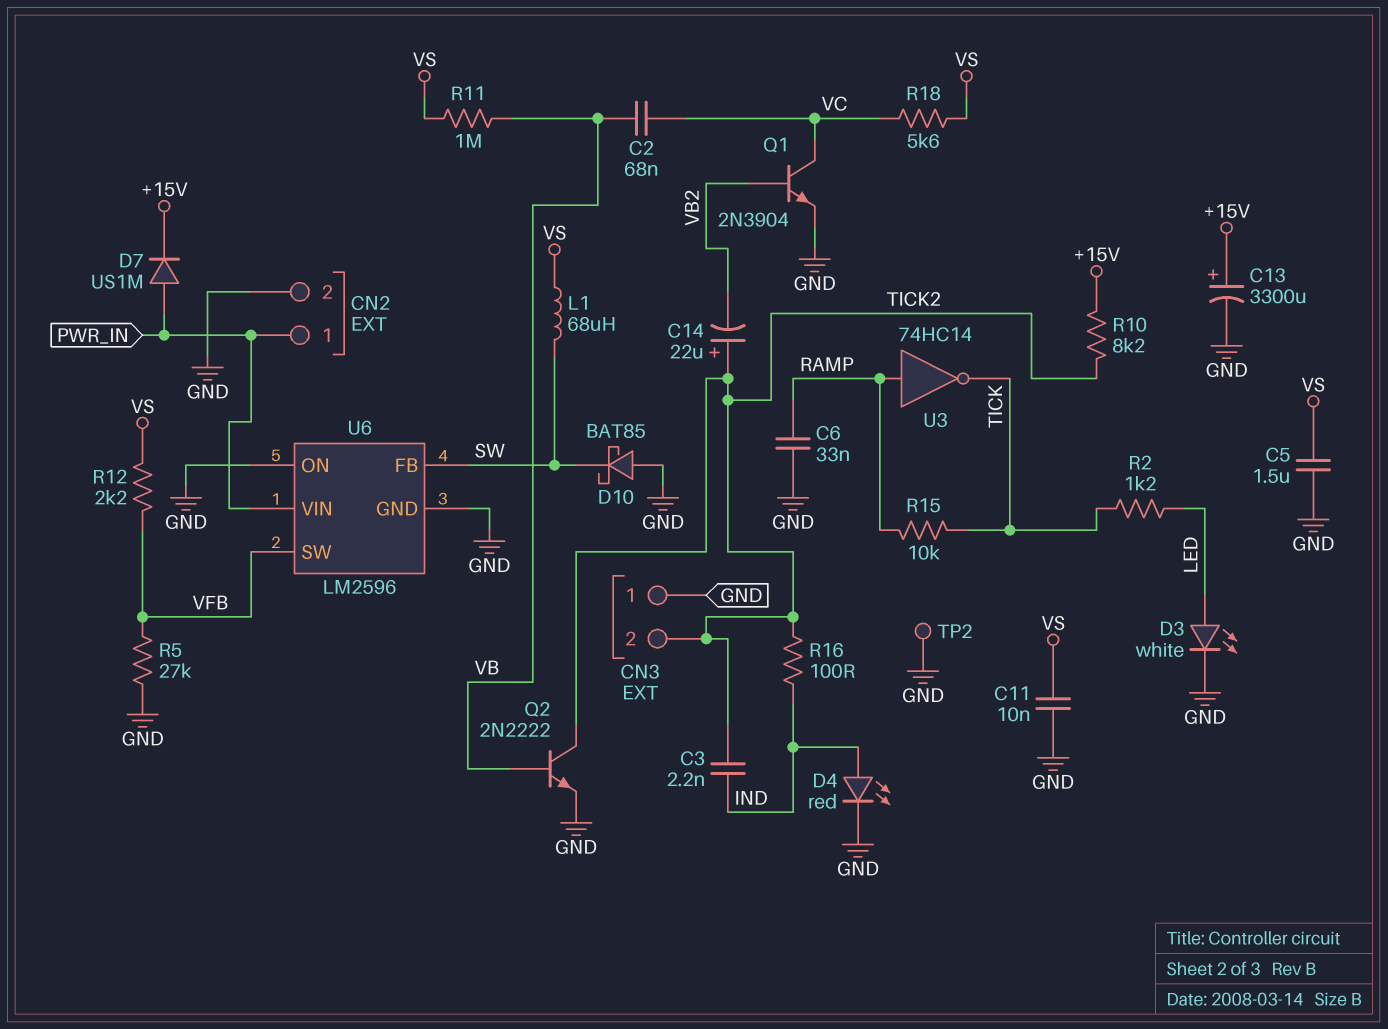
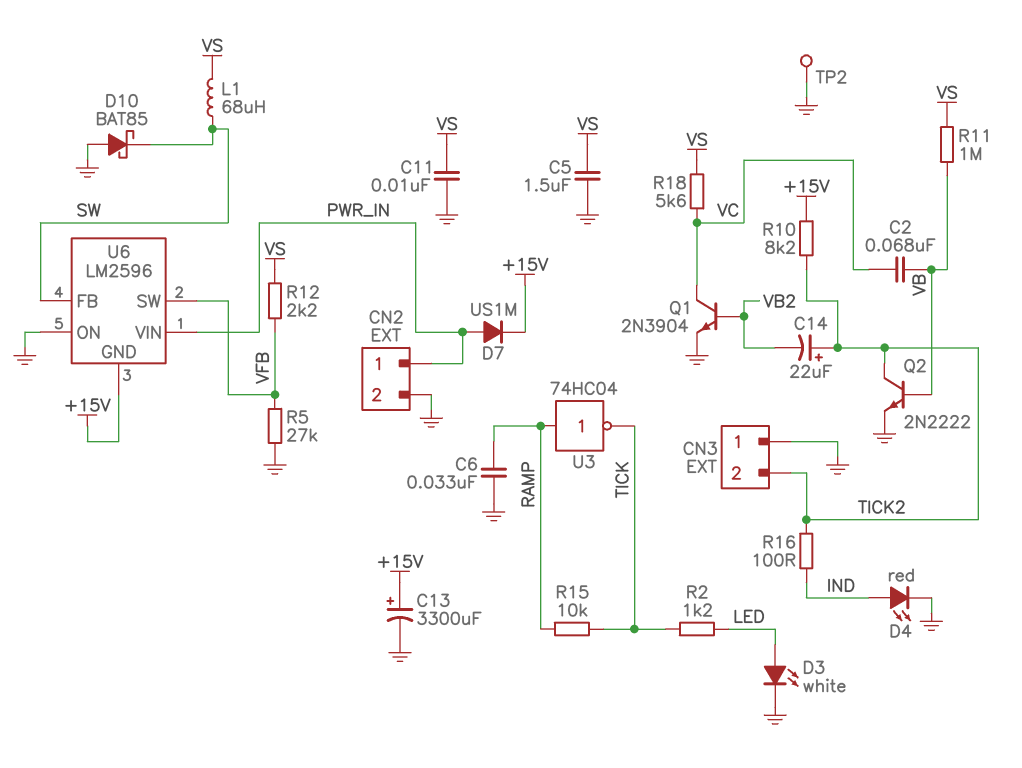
C3: 2.2nF (IND, TICK2) -> none
U3: NOT 74HC14 (in RAMP, out TICK) -> NOT 74HC04 (in RAMP, out TICK)
U6 pin GND: GND -> +15V

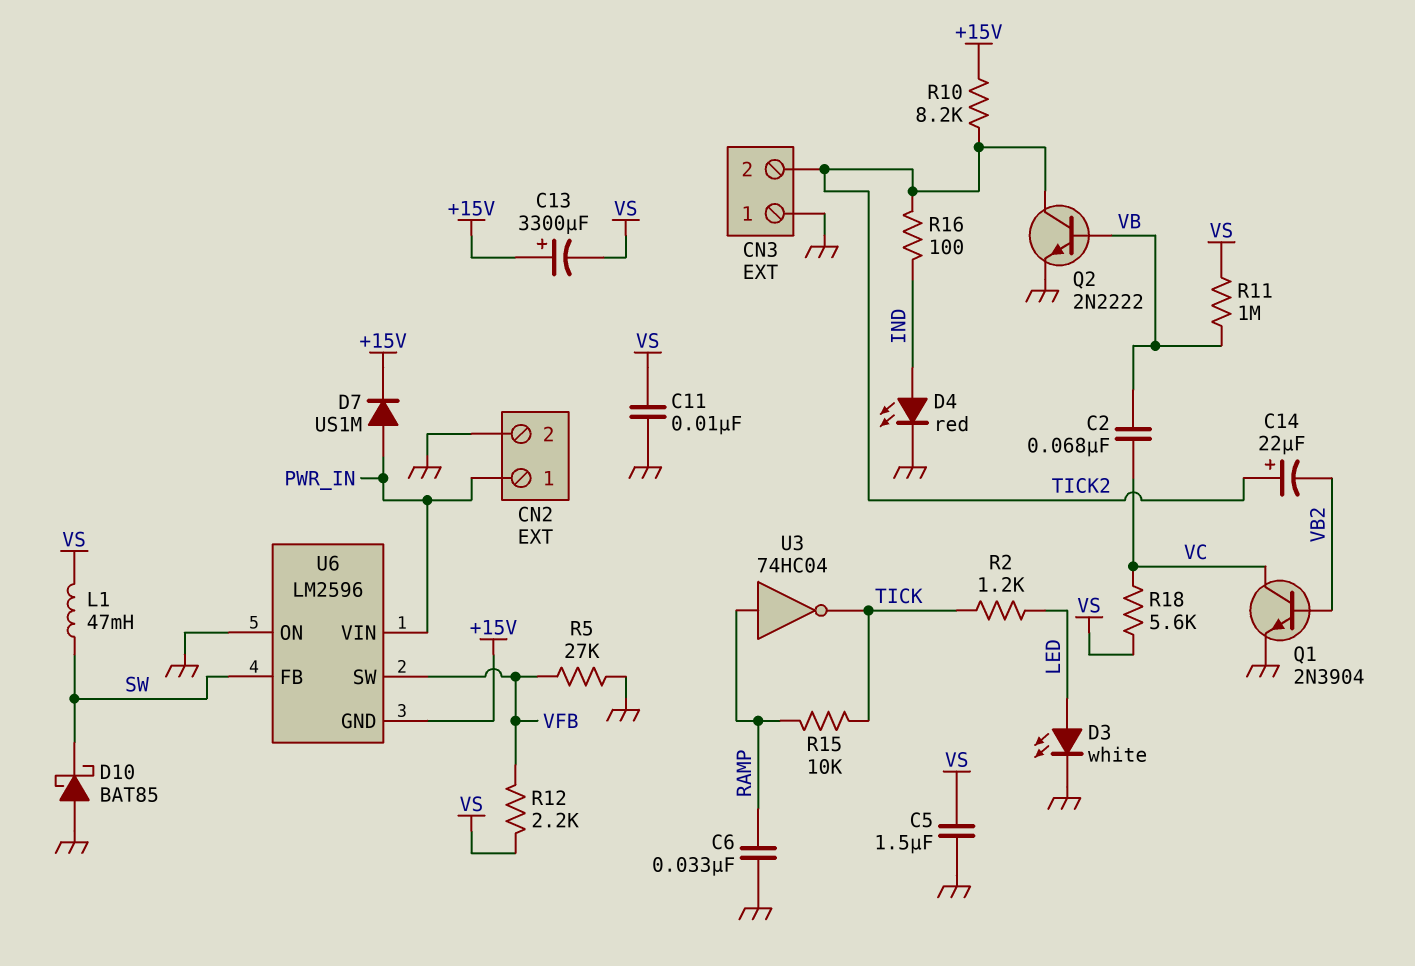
C13: 3300uF (plus +15V, minus GND) -> 3300uF (plus +15V, minus VS)
L1: 68uH (SW, VS) -> 47mH (SW, VS)
TP2: test point (GND) -> none

